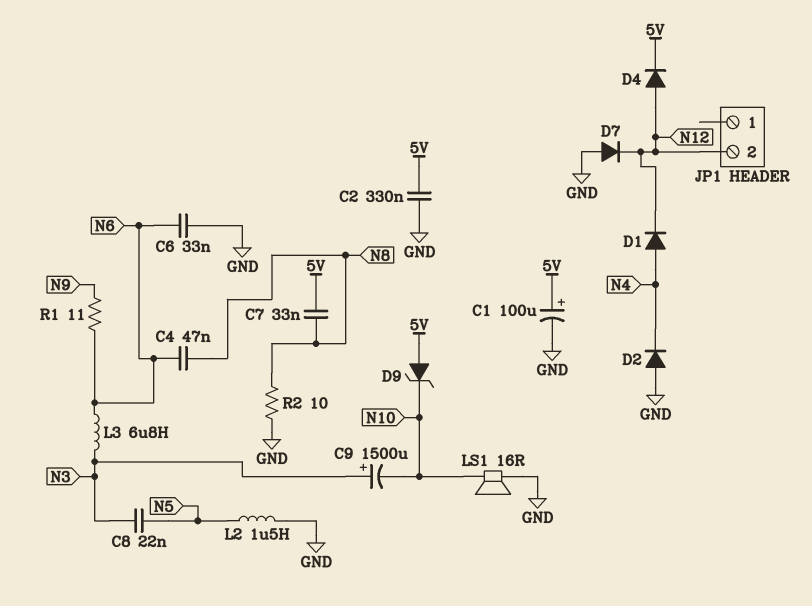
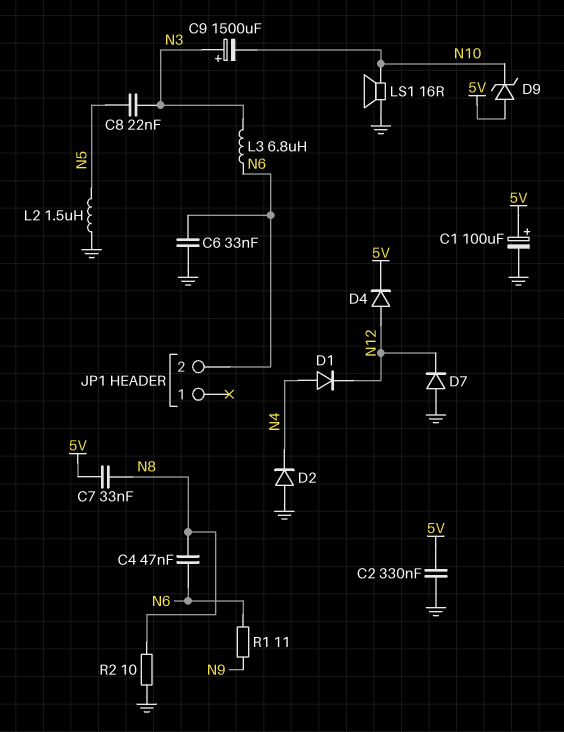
JP1 pin 2: N12 -> N6

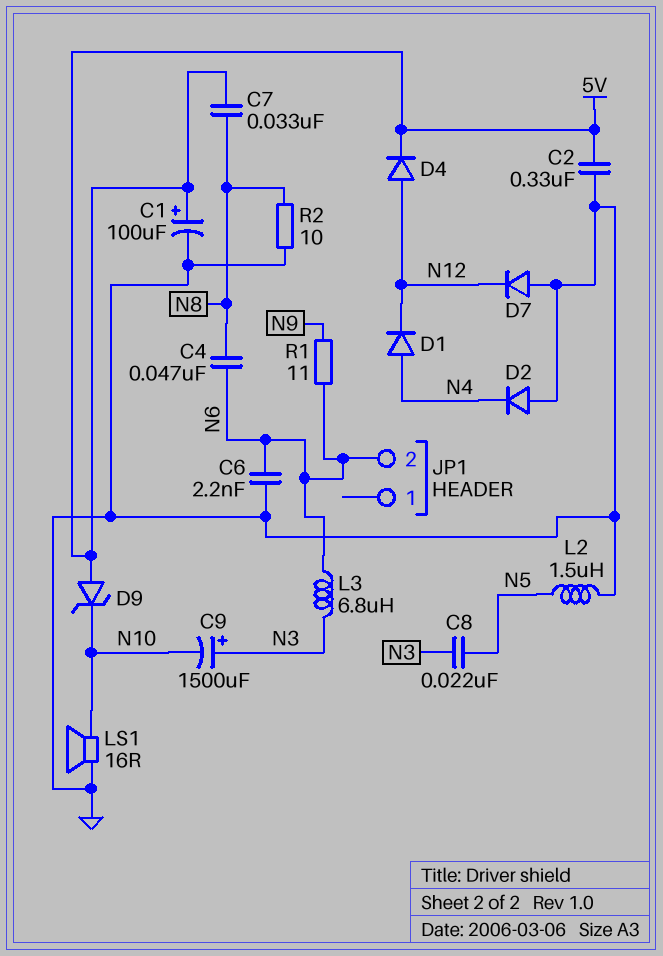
C6: 33nF (GND, N6) -> 2.2nF (GND, N6)

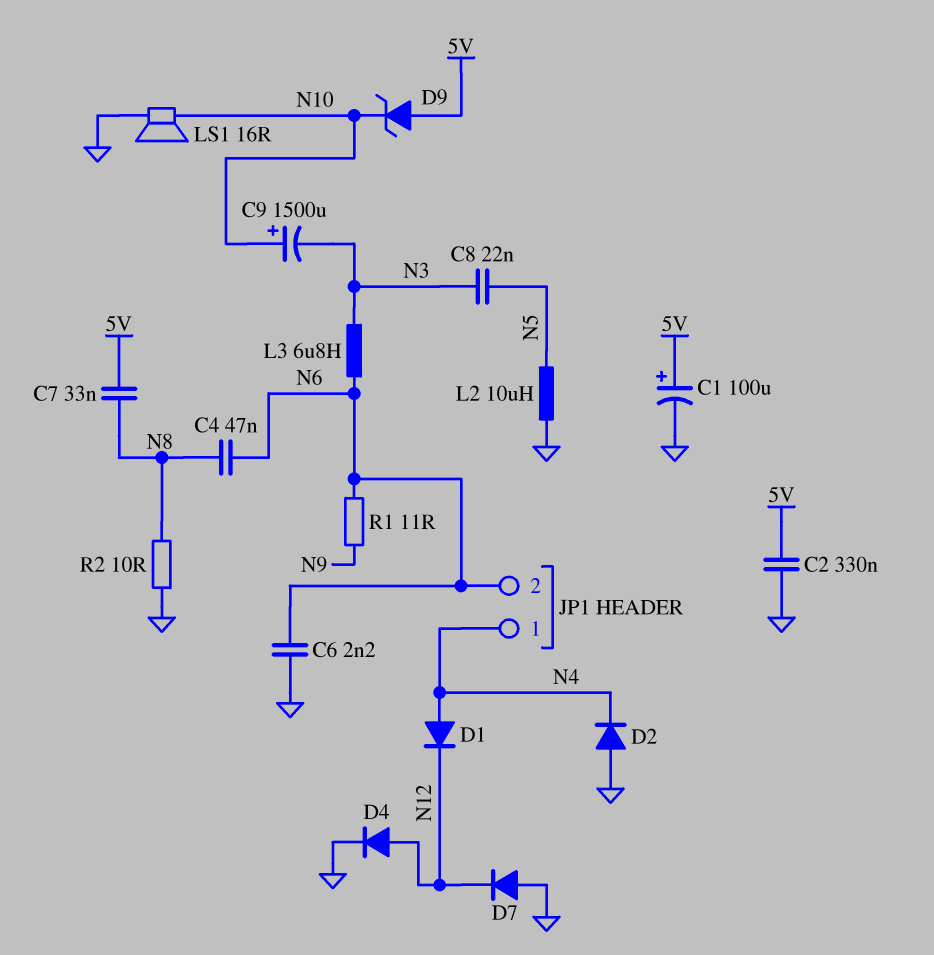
C9: 1500uF (plus N3, minus N10) -> 1500uF (plus N10, minus N3)
D4: diode (A N12, K 5V) -> diode (A N12, K GND)
JP1 pin 1: none -> N4
L2: 1.5uH (GND, N5) -> 10uH (GND, N5)

